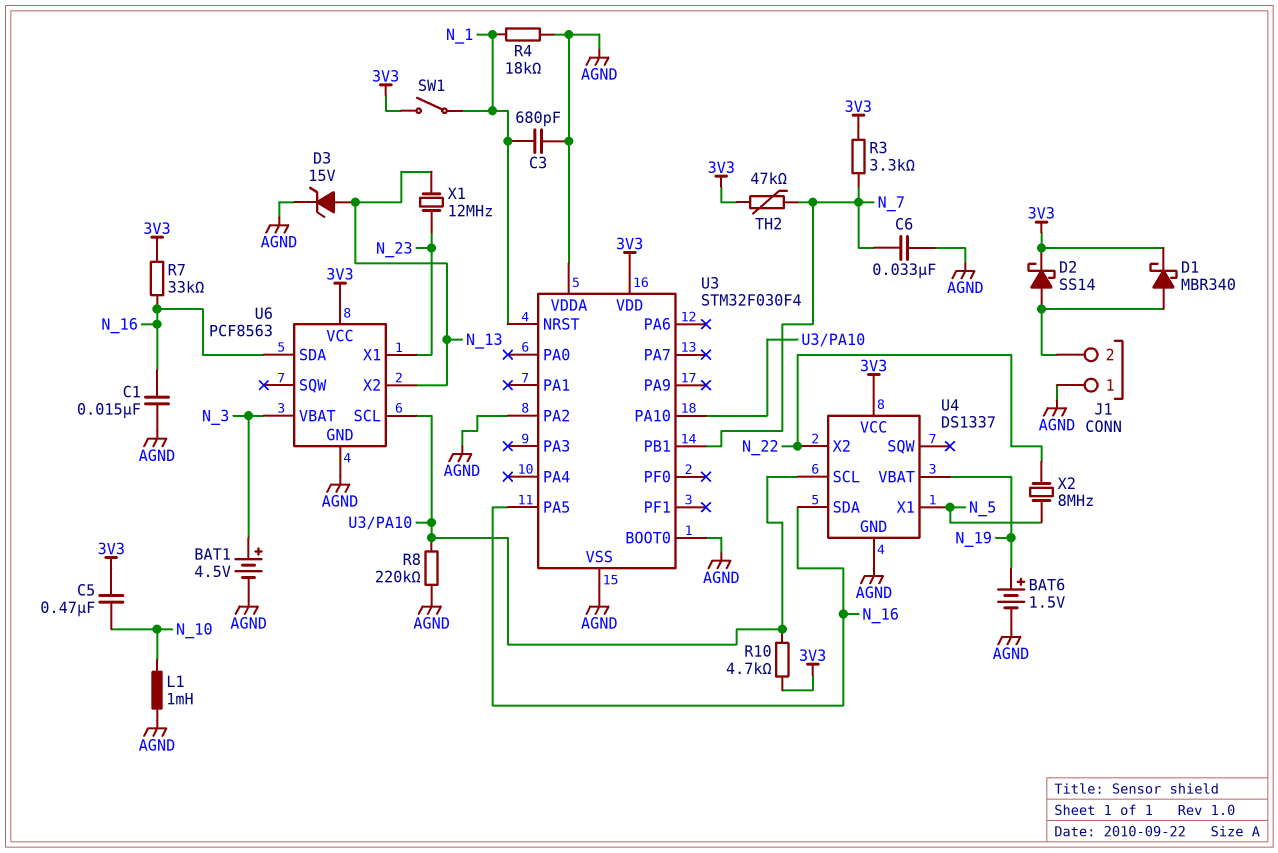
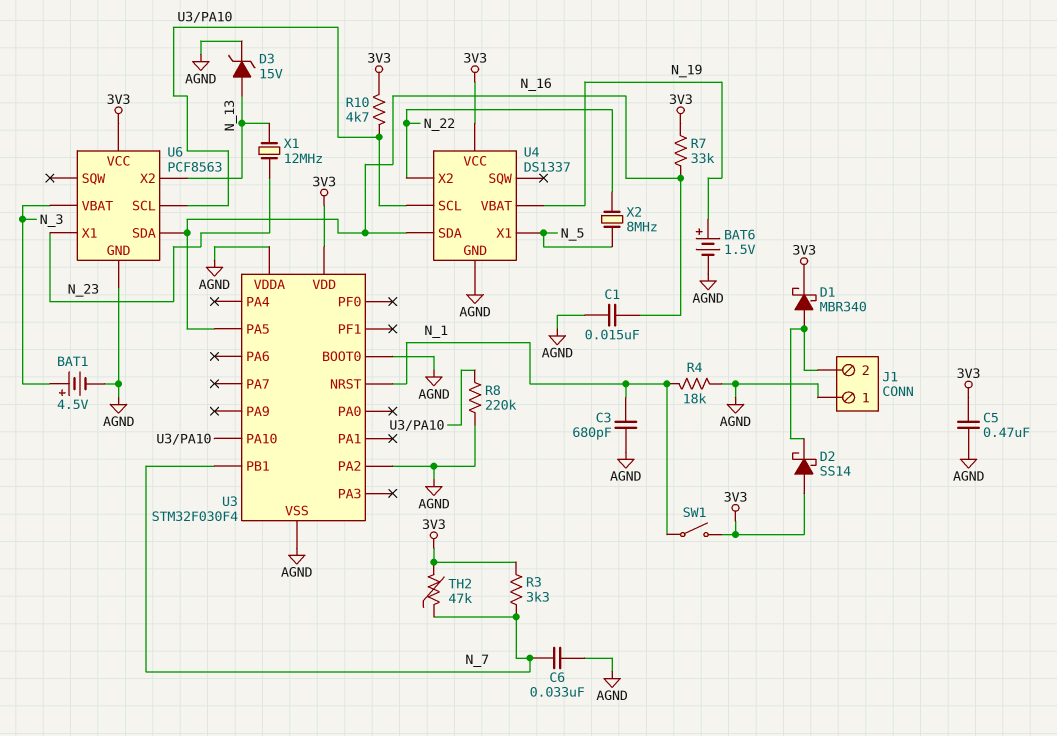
C5: 470nF (3V3, N_10) -> 470nF (3V3, AGND)
D2: schottky SS14 (A J1/2, K 3V3) -> schottky SS14 (A 3V3, K J1/2)
L1: 1mH (AGND, N_10) -> none

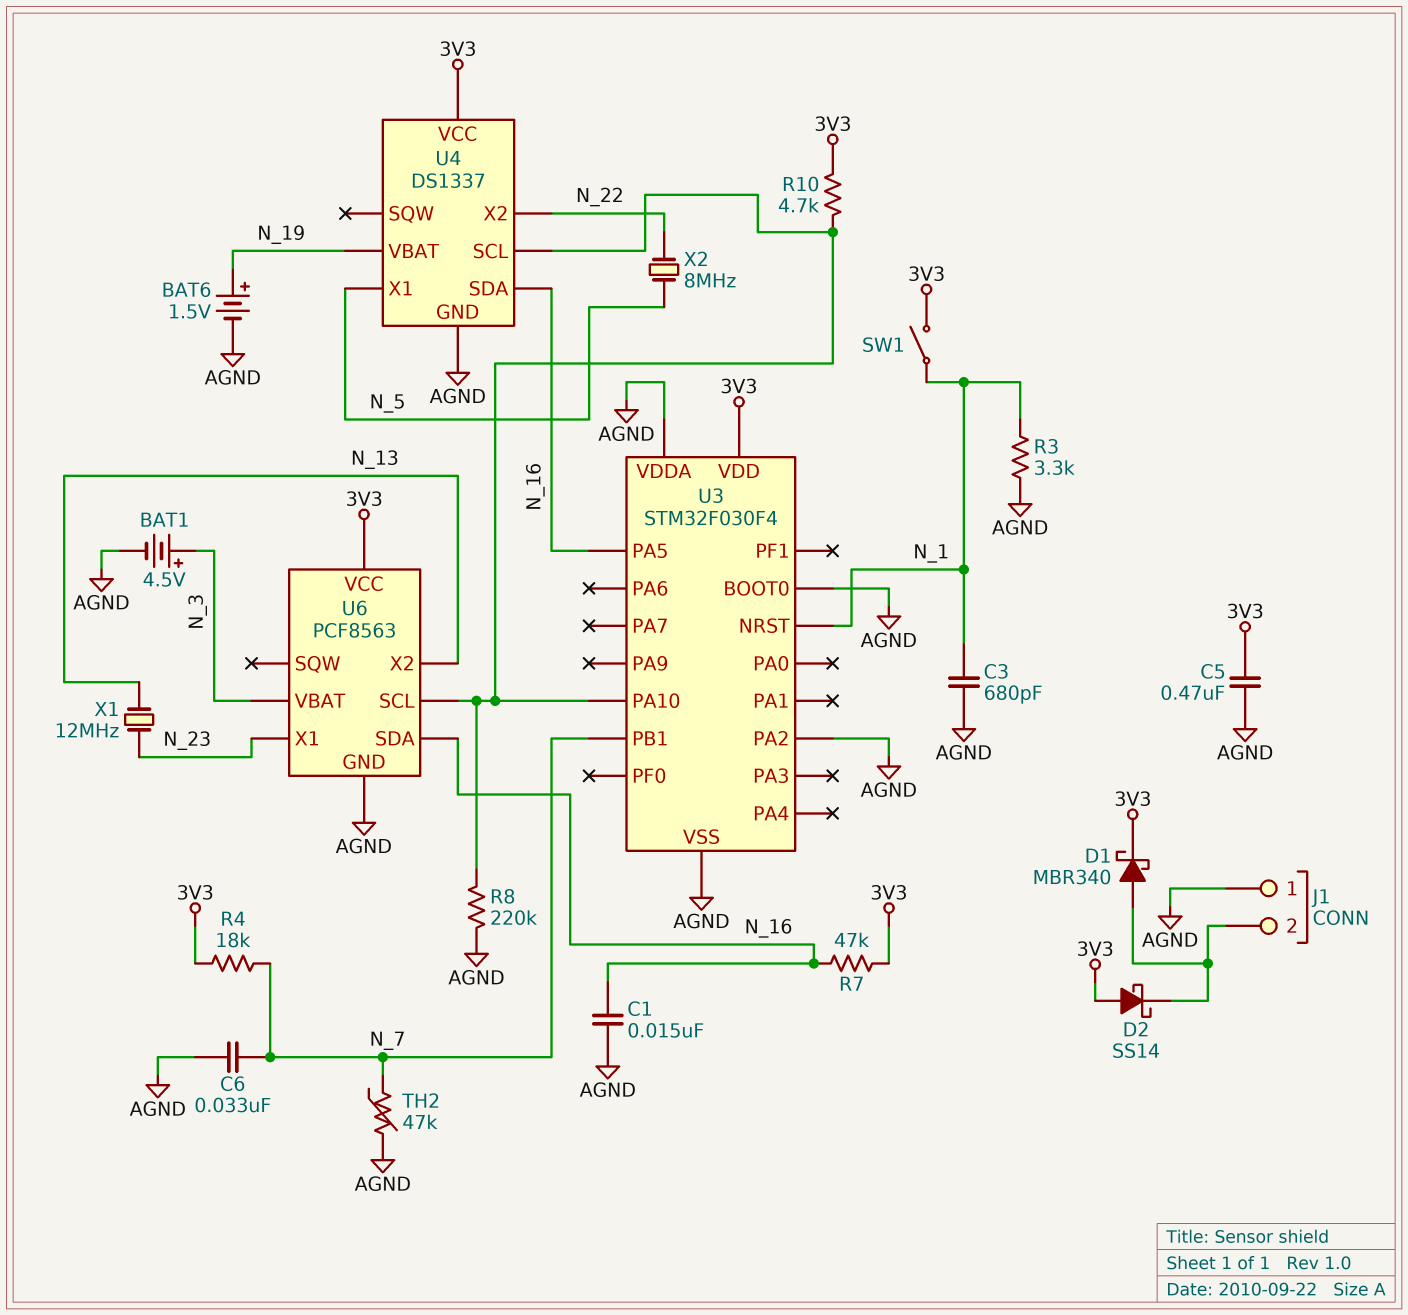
D3: zener 15V (A N_13, K AGND) -> none
R3: 3.3k (3V3, N_7) -> 3.3k (AGND, N_1)
R4: 18k (AGND, N_1) -> 18k (3V3, N_7)
R7: 33k (3V3, N_16) -> 47k (3V3, N_16)
TH2: 47k (3V3, N_7) -> 47k (AGND, N_7)

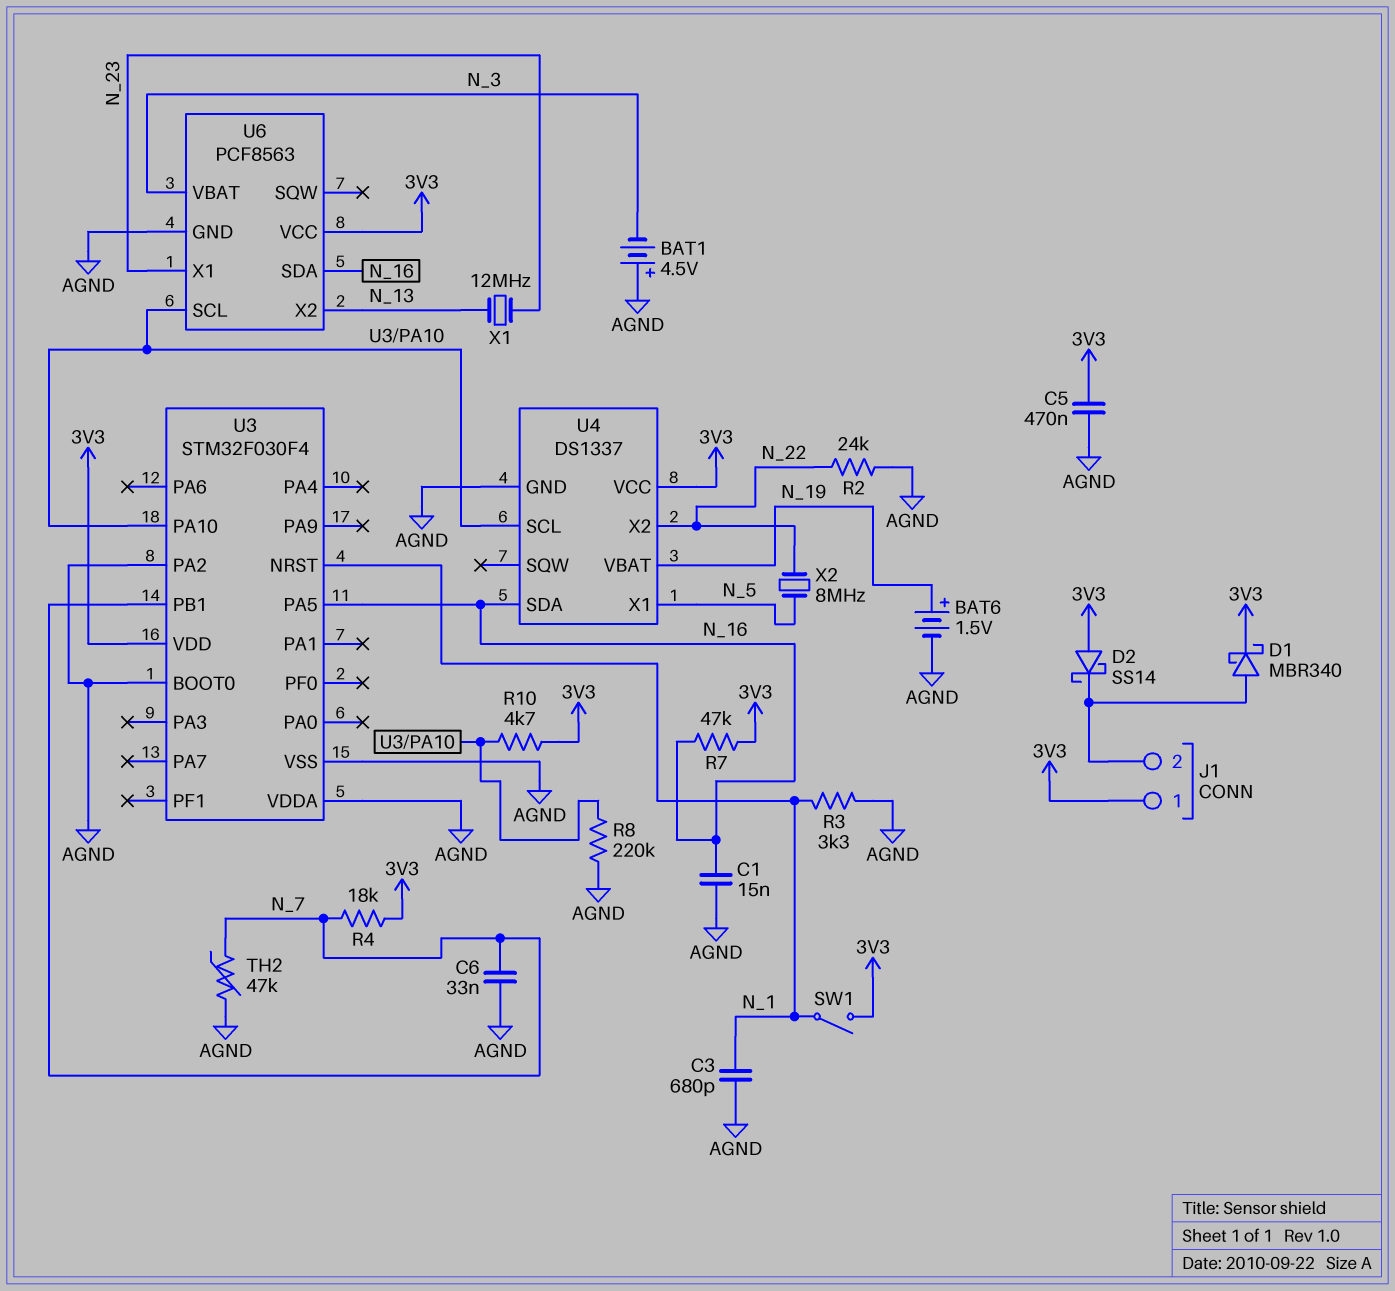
BAT1: 4.5V (plus N_3, minus AGND) -> 4.5V (plus AGND, minus N_3)
J1 pin 1: AGND -> 3V3
R2: none -> 24k (AGND, N_22)

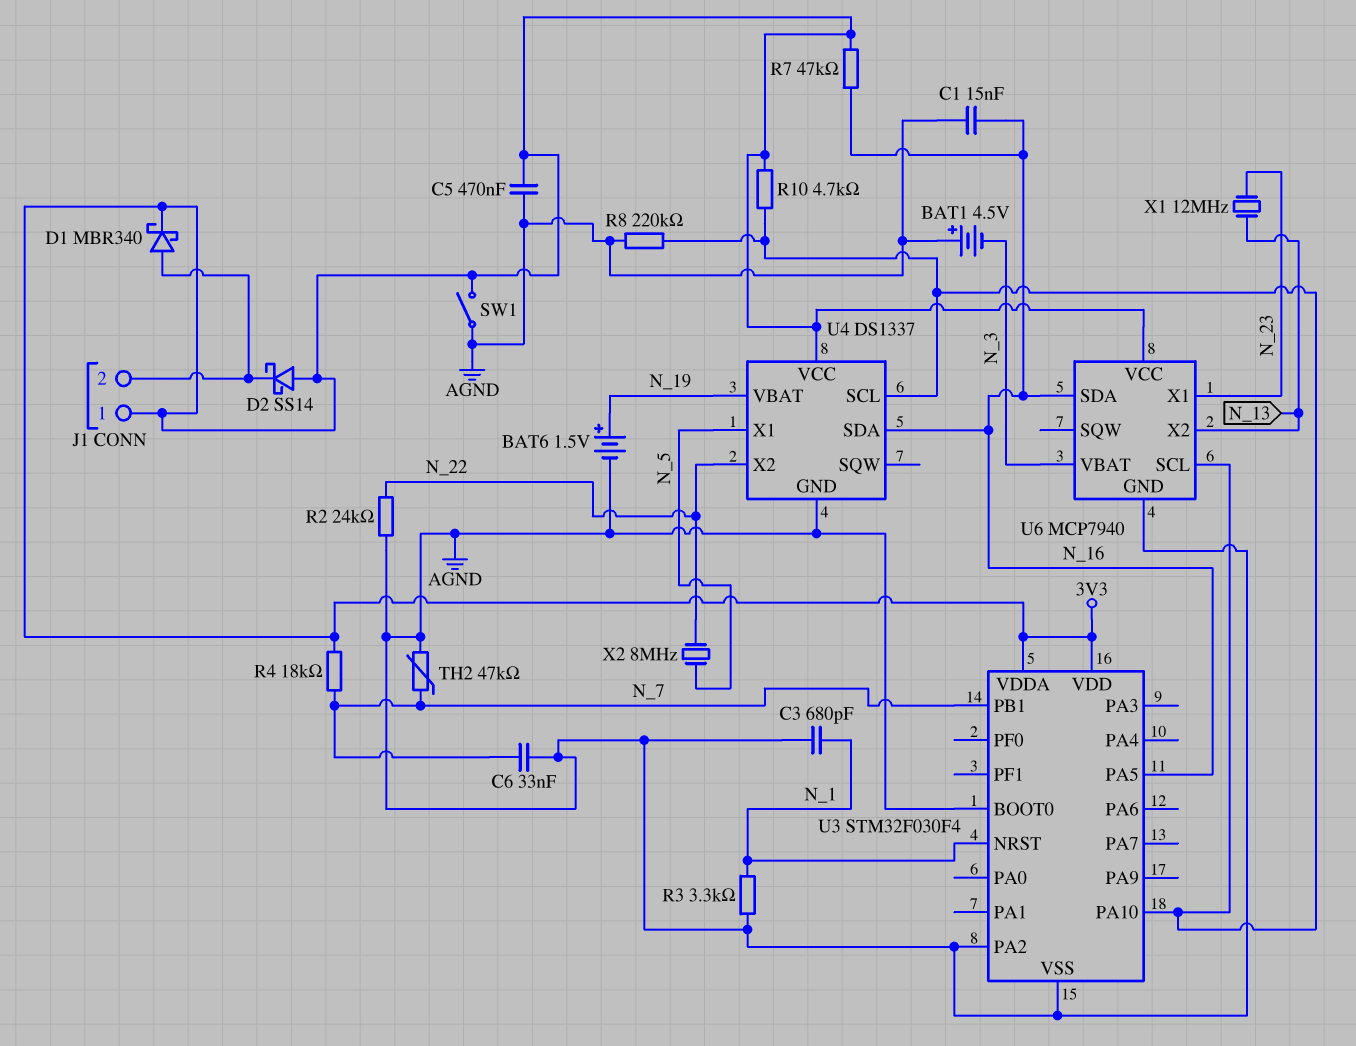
SW1: switch (3V3, N_1) -> switch (3V3, AGND)
U3 pin VDDA: AGND -> 3V3
U6: PCF8563 -> MCP7940

